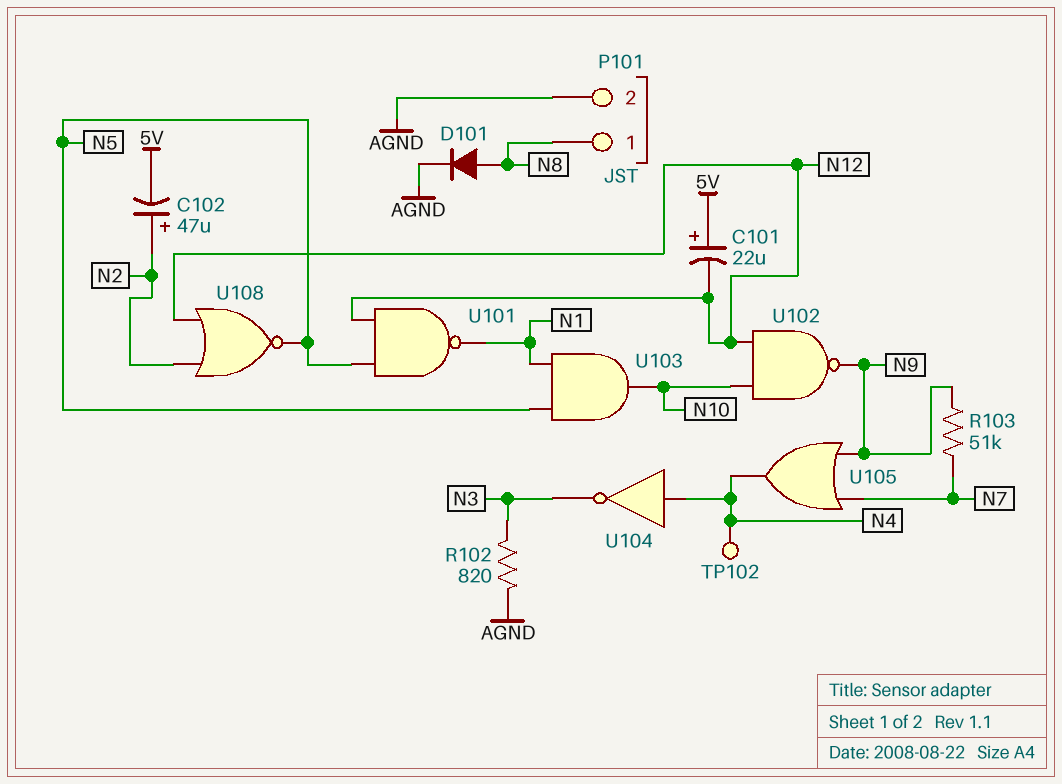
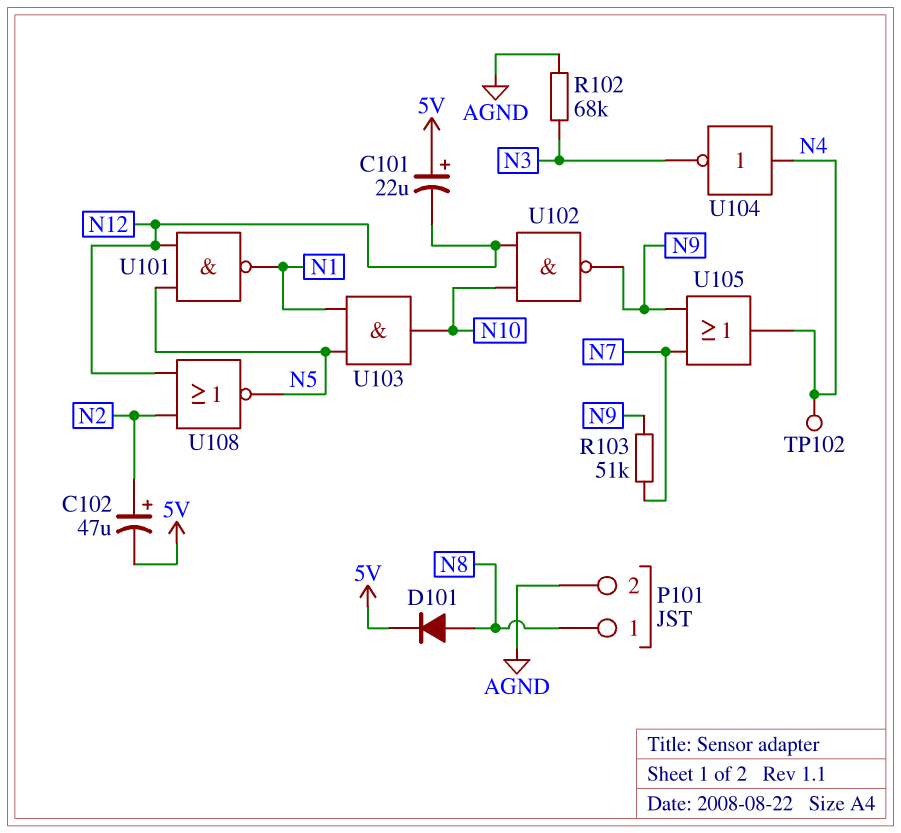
D101: diode (A N8, K AGND) -> diode (A N8, K 5V)
R102: 820 (AGND, N3) -> 68k (AGND, N3)

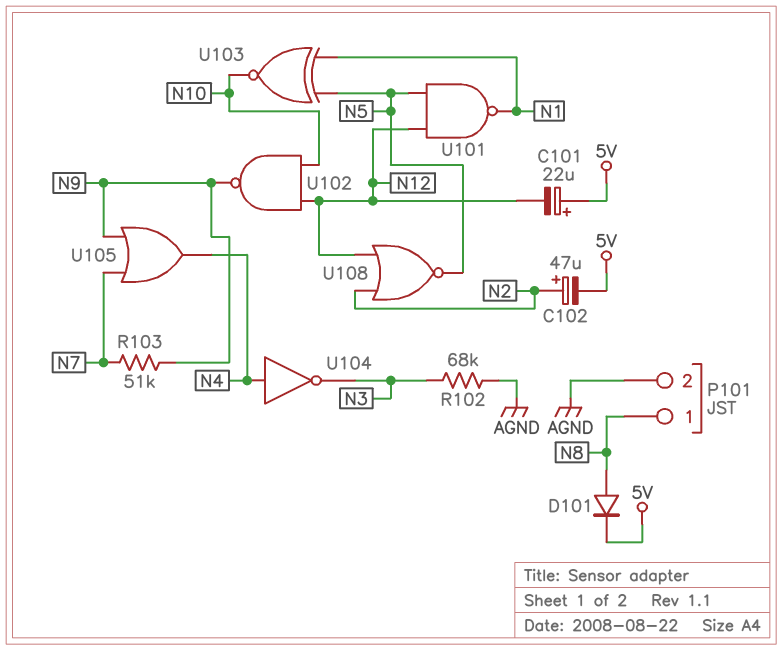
TP102: test point (N4) -> none
U103: AND (in N1, in N5, out N10) -> XNOR (in N1, in N5, out N10)

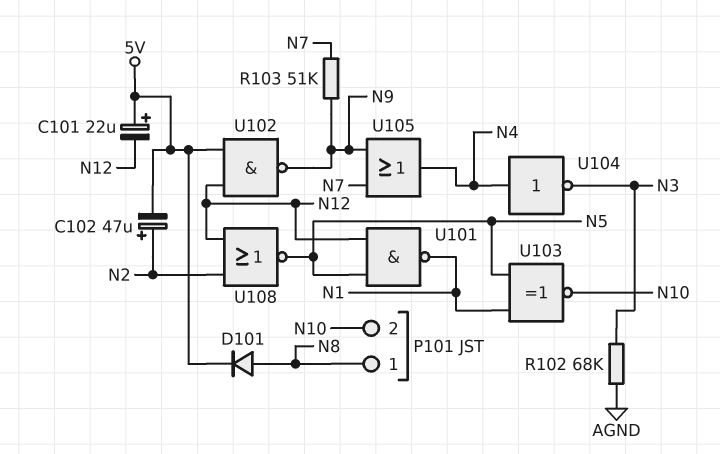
P101 pin 2: AGND -> N10
U102: NAND (in N10, in N12, out N9) -> NAND (in 5V, in N12, out N9)

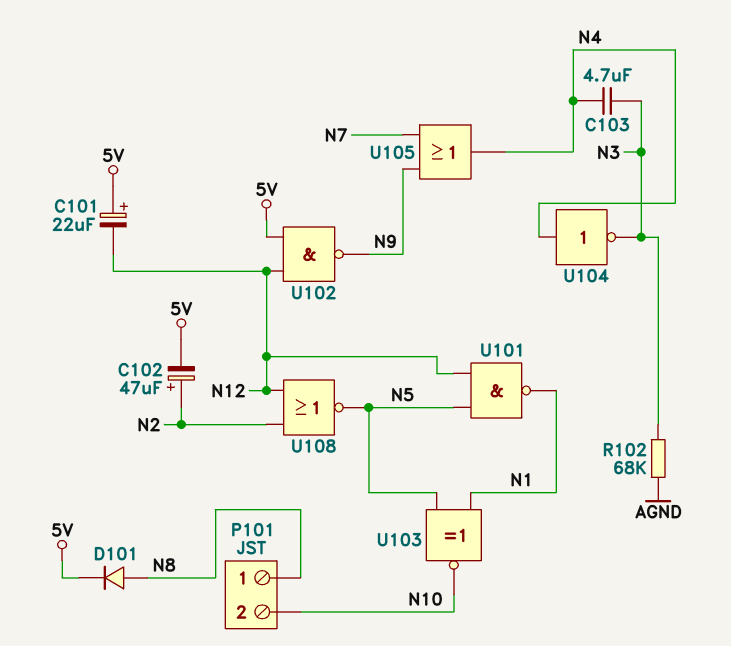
C103: none -> 4.7uF (N3, N4)
R103: 51k (N7, N9) -> none

